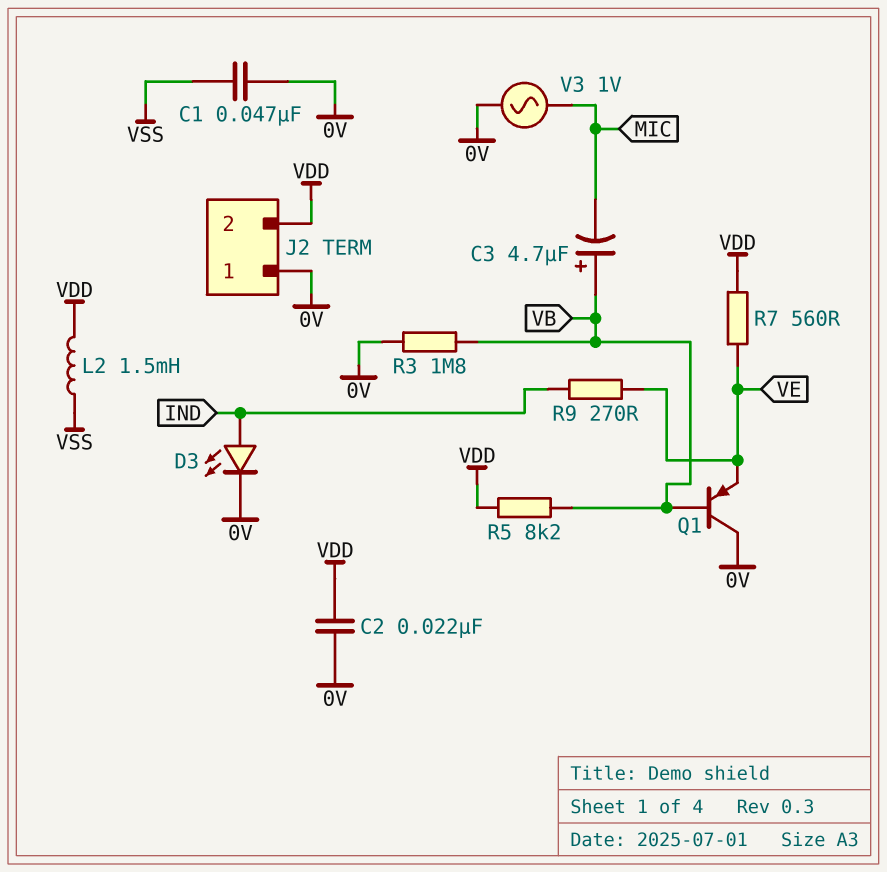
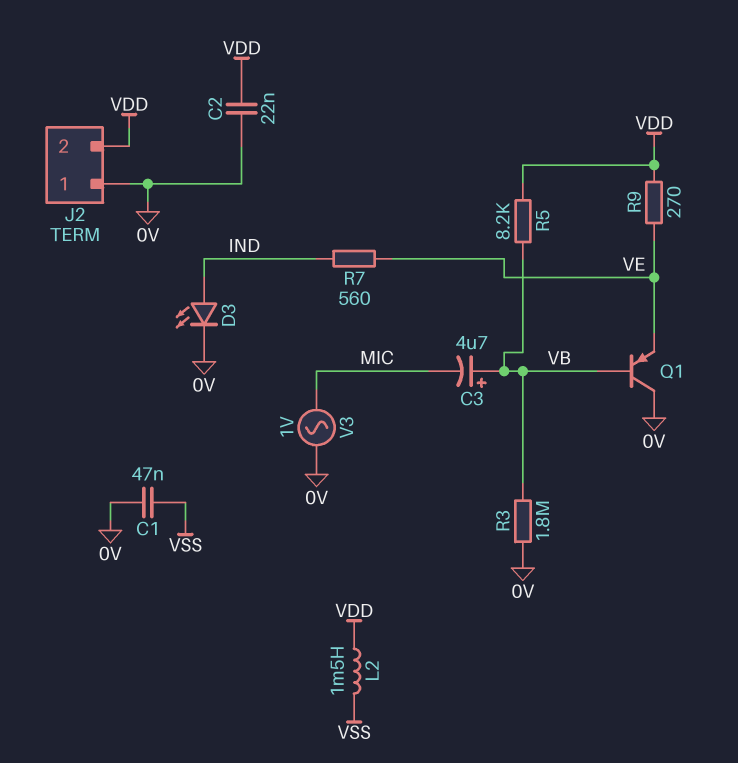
R7: 560 (VDD, VE) -> 560 (IND, VE)
R9: 270 (IND, VE) -> 270 (VDD, VE)

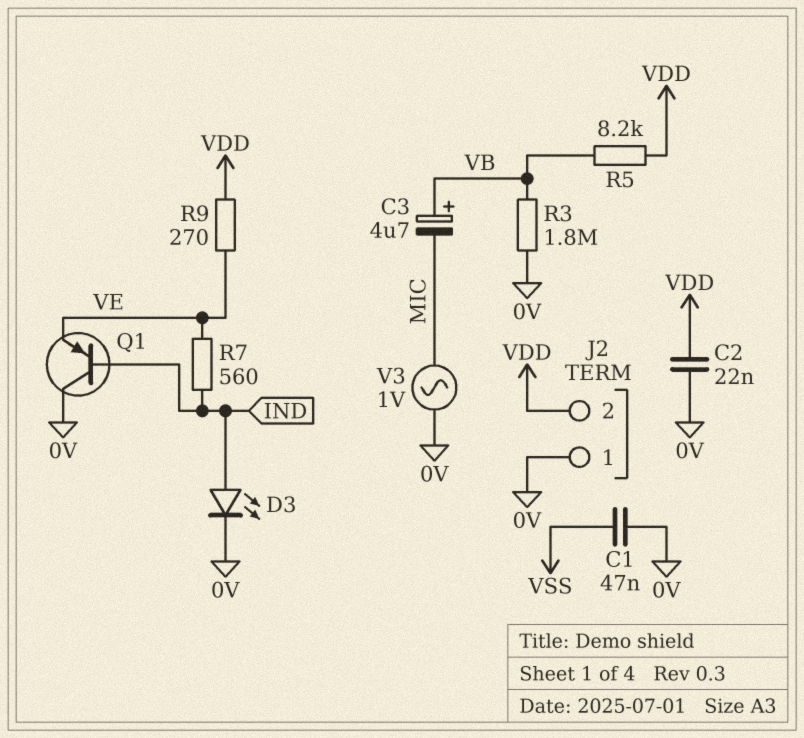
L2: 1.5mH (VDD, VSS) -> none
Q1: PNP (B VB, C 0V, E VE) -> PNP (B IND, C 0V, E VE)

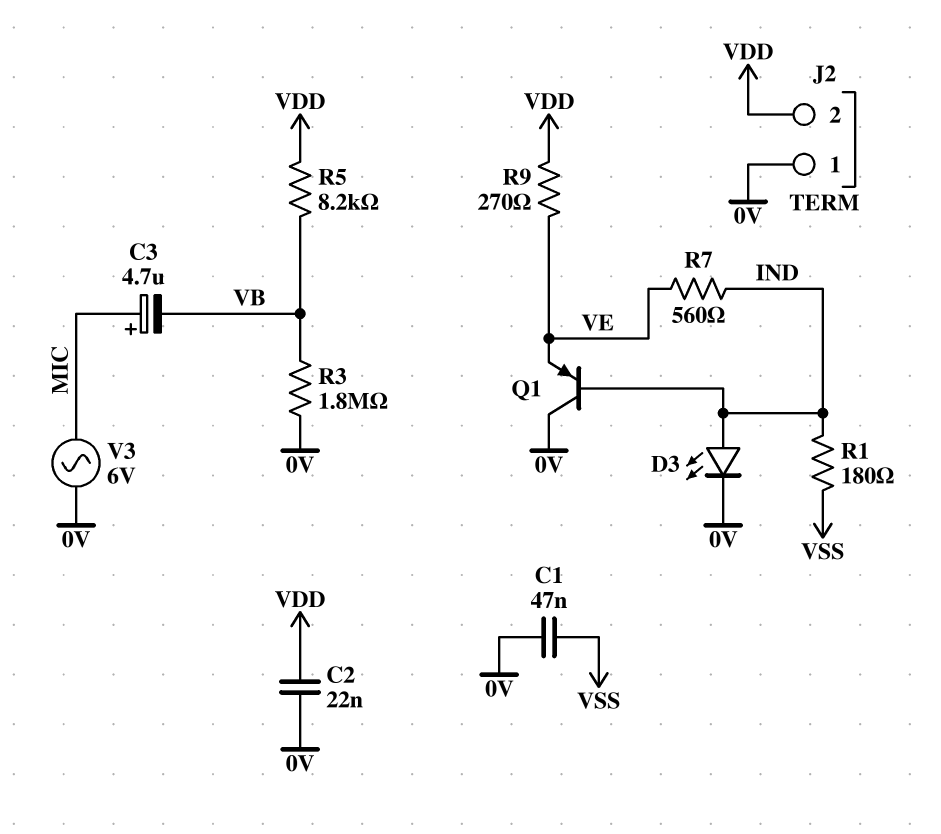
C3: 4.7uF (plus VB, minus MIC) -> 4.7uF (plus MIC, minus VB)
R1: none -> 180 (IND, VSS)
V3: AC 1V (0V, MIC) -> AC 6V (0V, MIC)

